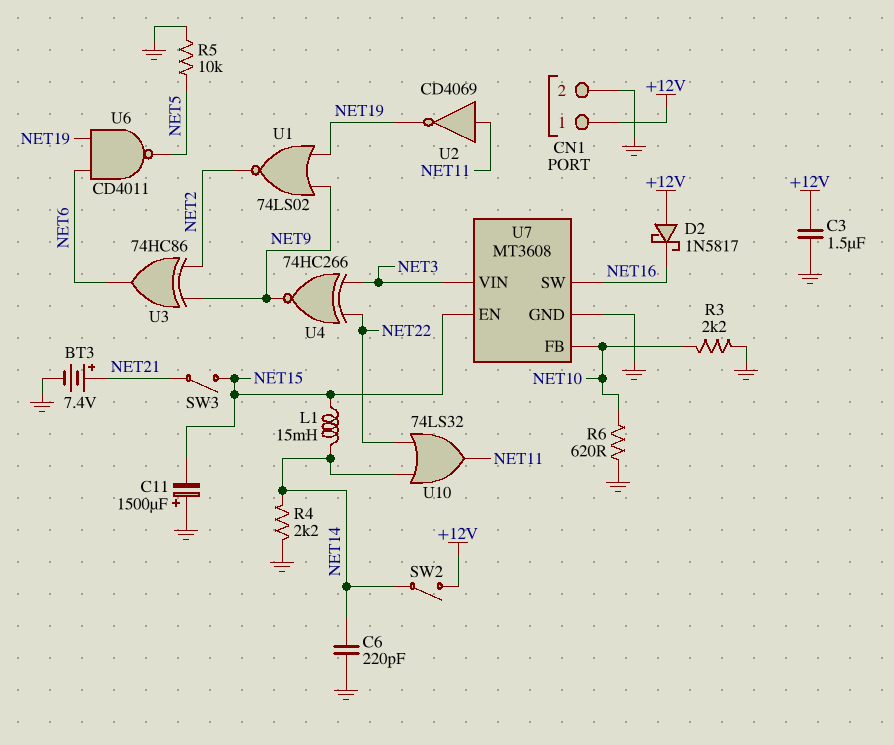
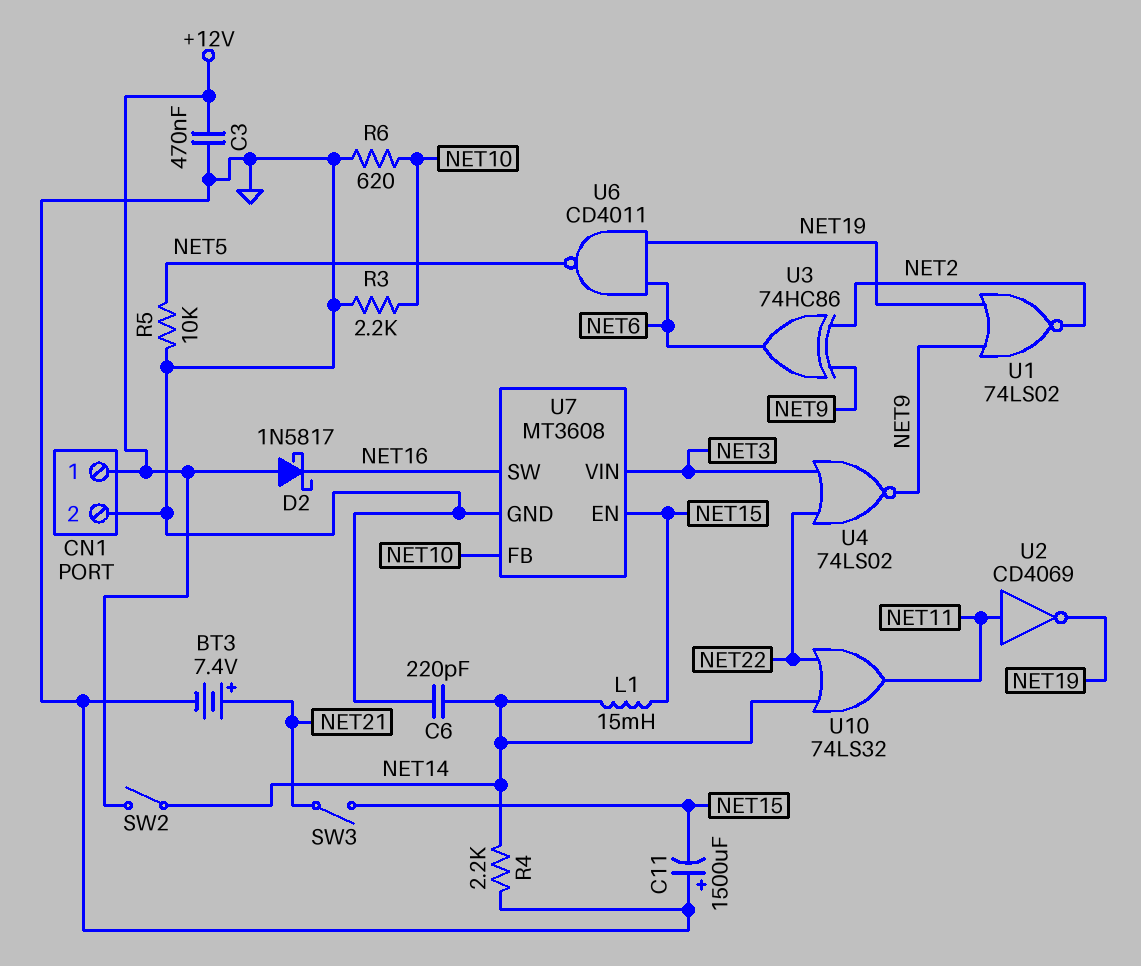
C3: 1.5uF (+12V, GND) -> 470nF (+12V, GND)
U4: XNOR 74HC266 (in NET3, in NET22, out NET9) -> NOR 74LS02 (in NET3, in NET22, out NET9)

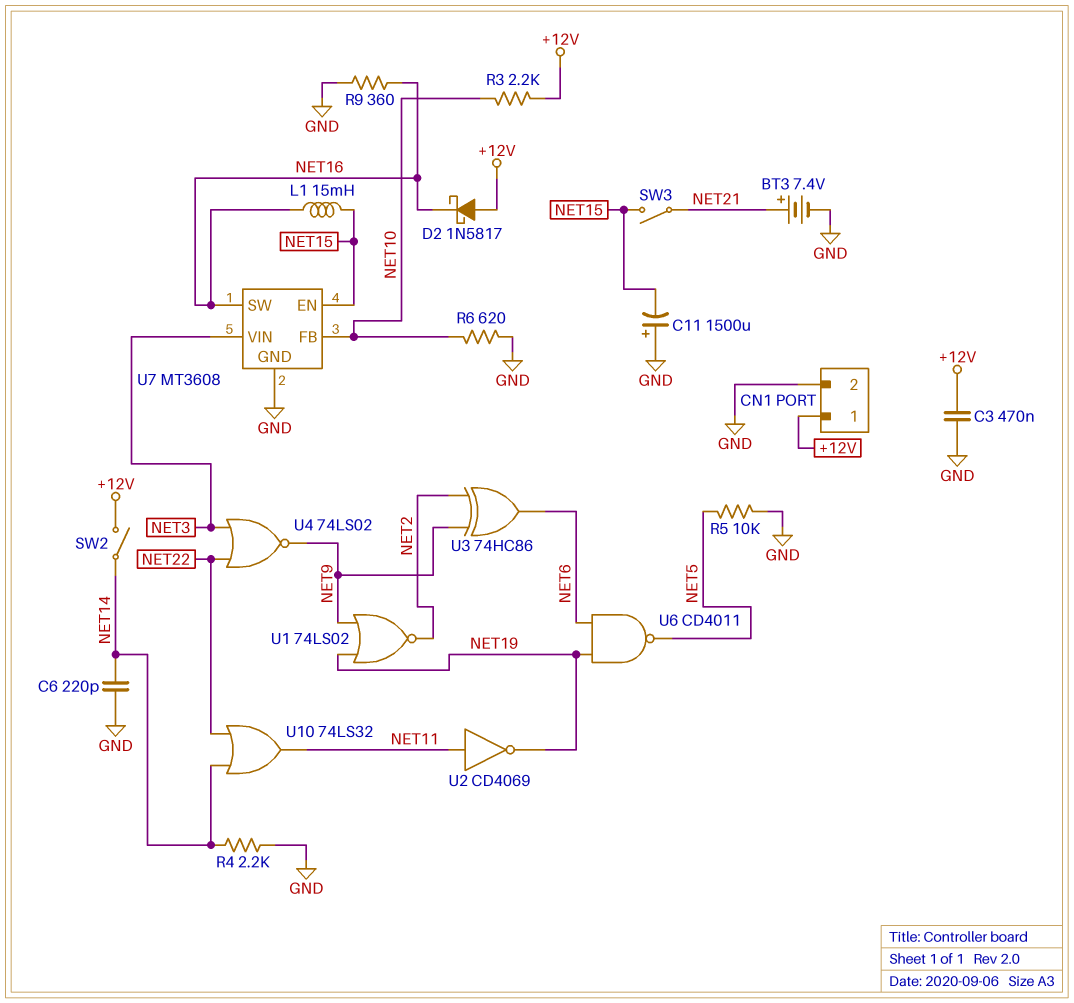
L1: 15mH (NET14, NET15) -> 15mH (NET15, NET16)
R3: 2.2k (GND, NET10) -> 2.2k (+12V, NET10)
R9: none -> 360 (GND, NET16)

